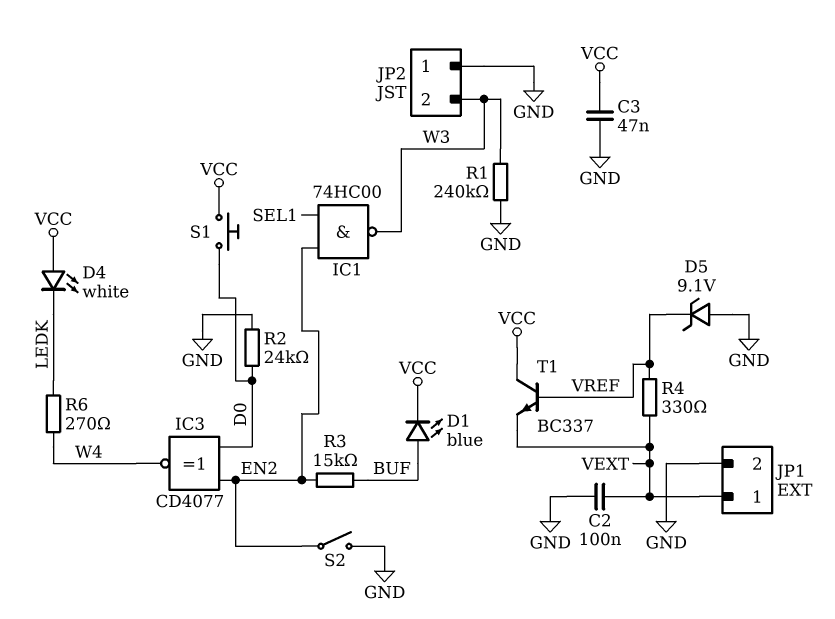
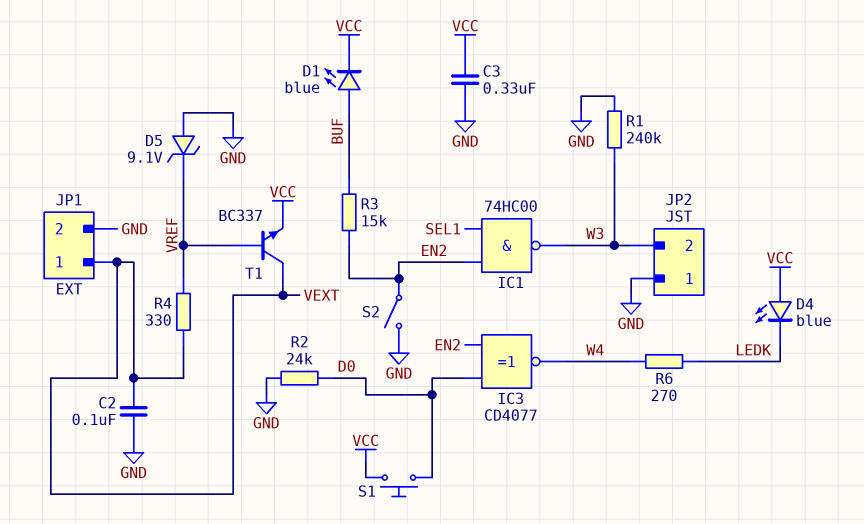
C3: 47nF (GND, VCC) -> 330nF (GND, VCC)
D4: LED white (A VCC, K LEDK) -> LED blue (A VCC, K LEDK)
T1: NPN BC337 (B VREF, C VCC, E VEXT) -> NPN BC337 (B VREF, C VEXT, E VCC)

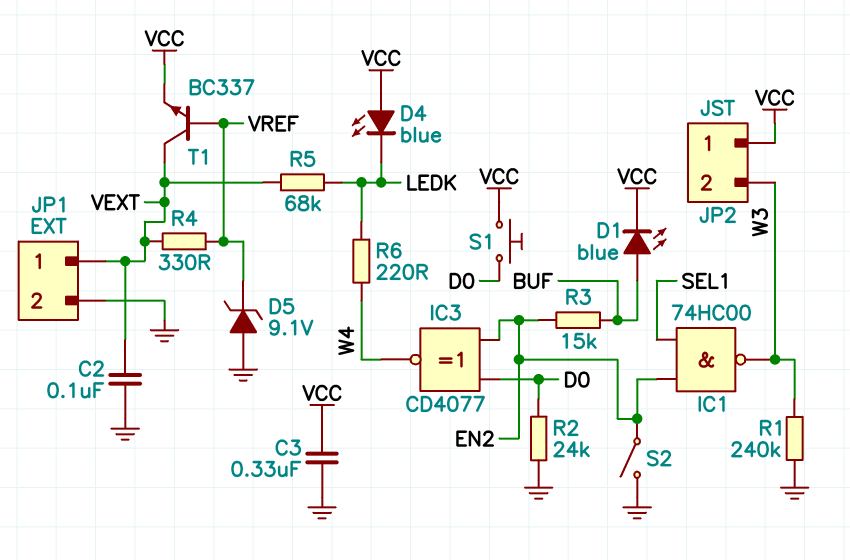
JP2 pin 1: GND -> VCC
R5: none -> 68k (LEDK, VEXT)
R6: 270 (LEDK, W4) -> 220 (LEDK, W4)

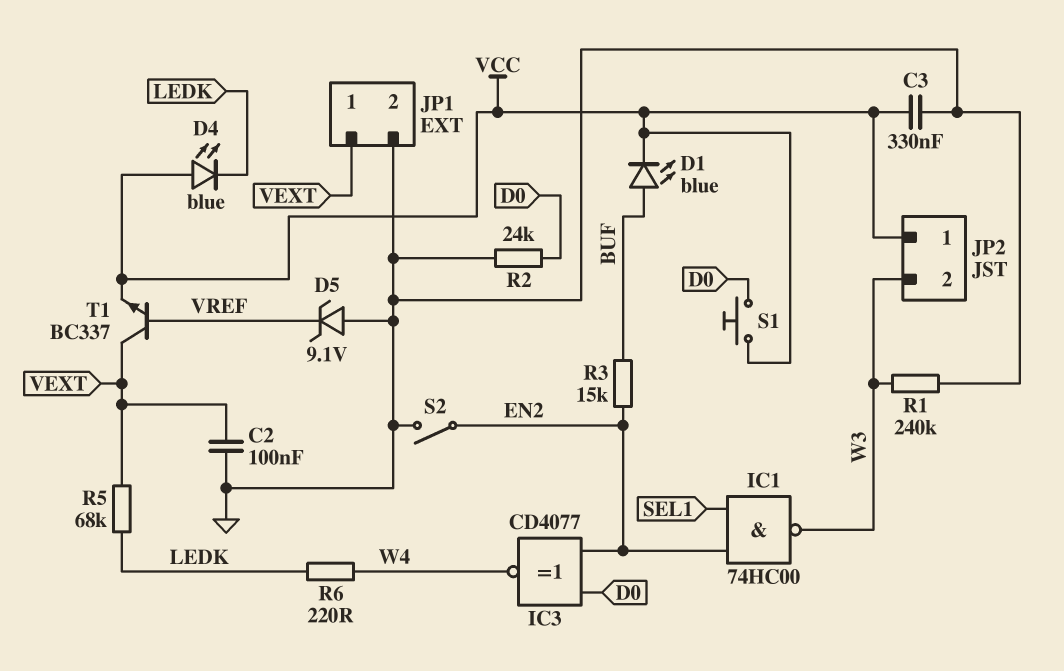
R4: 330 (VEXT, VREF) -> none

